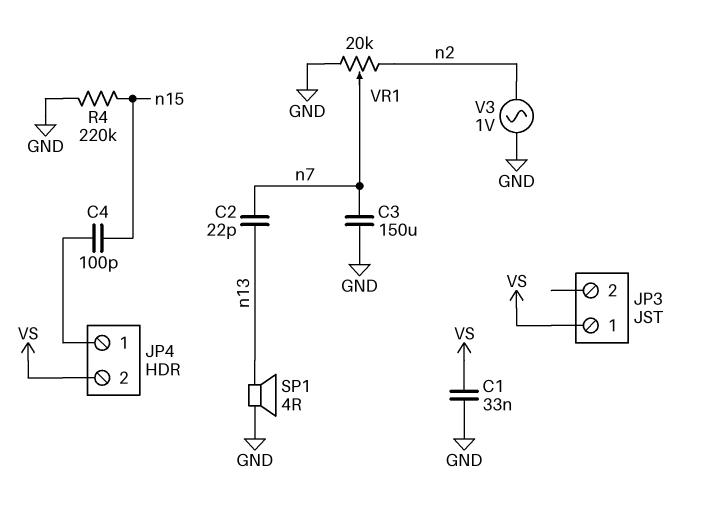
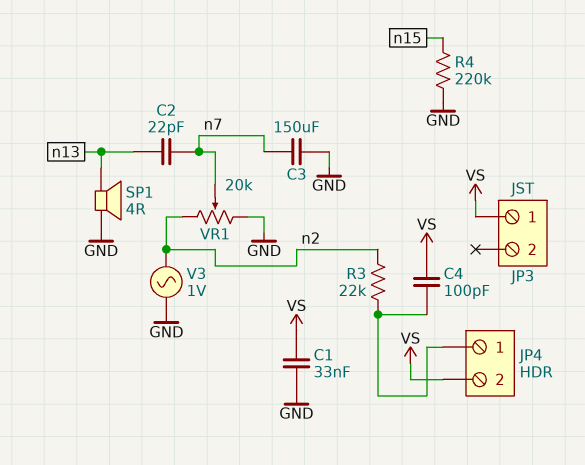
C4: 100pF (JP4/1, n15) -> 100pF (JP4/1, VS)
R3: none -> 22k (JP4/1, n2)

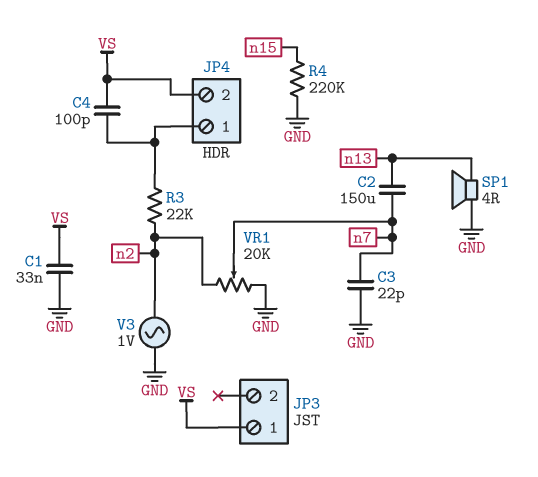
C2: 22pF (n7, n13) -> 150uF (n7, n13)
C3: 150uF (GND, n7) -> 22pF (GND, n7)

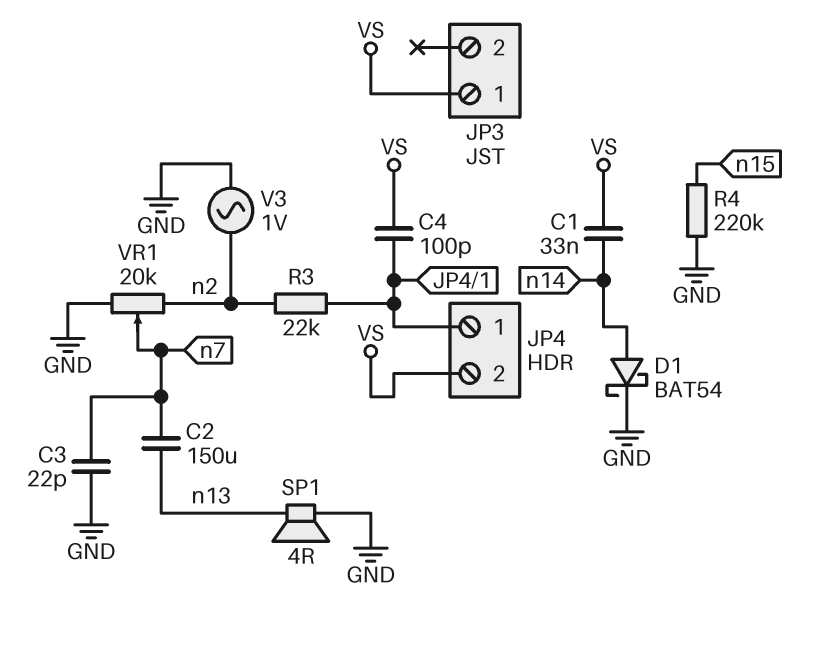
C1: 33nF (GND, VS) -> 33nF (VS, n14)
D1: none -> schottky BAT54 (A n14, K GND)

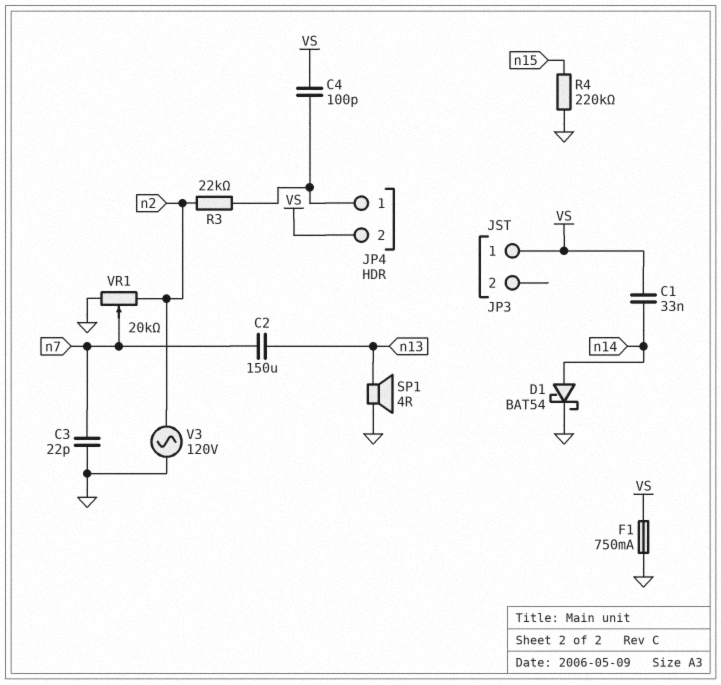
F1: none -> 750mA (GND, VS)
V3: AC 1V (GND, n2) -> AC 120V (GND, n2)

